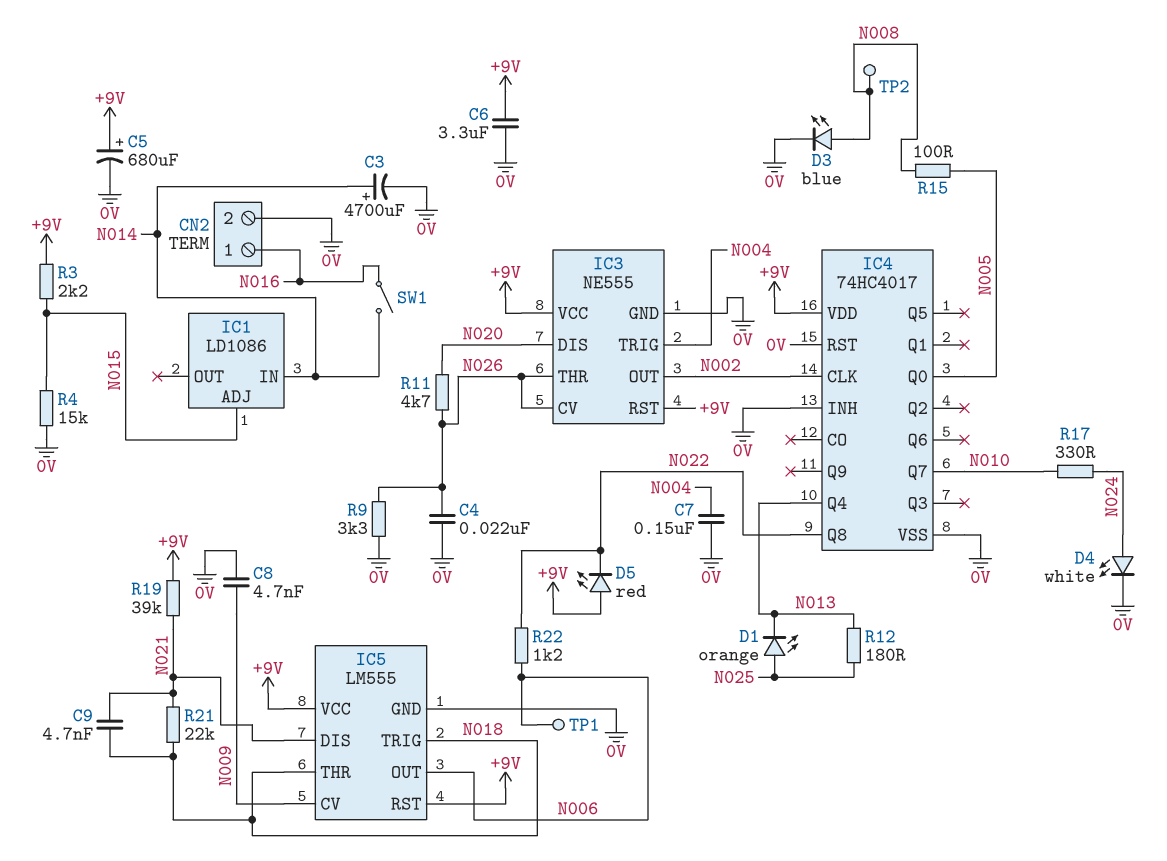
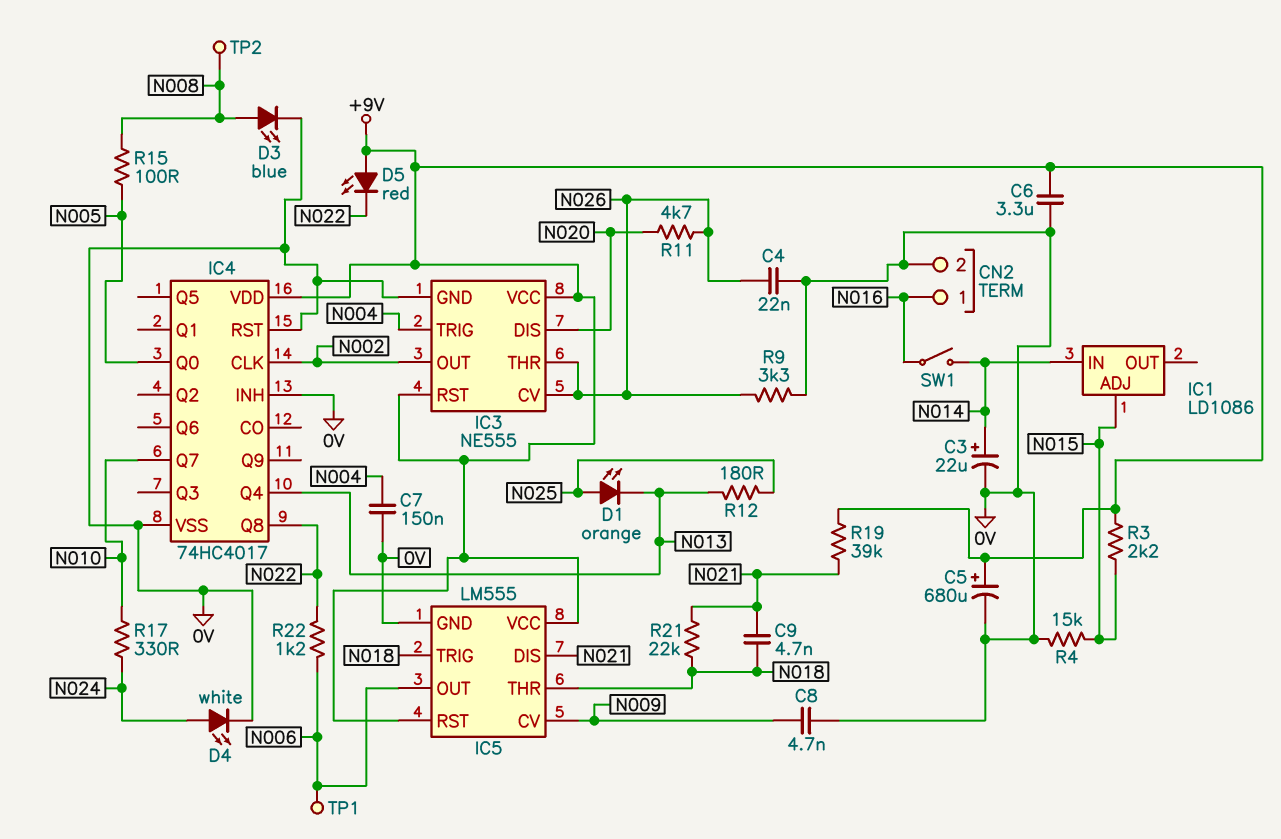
C3: 4700uF (plus N014, minus 0V) -> 22uF (plus N014, minus 0V)

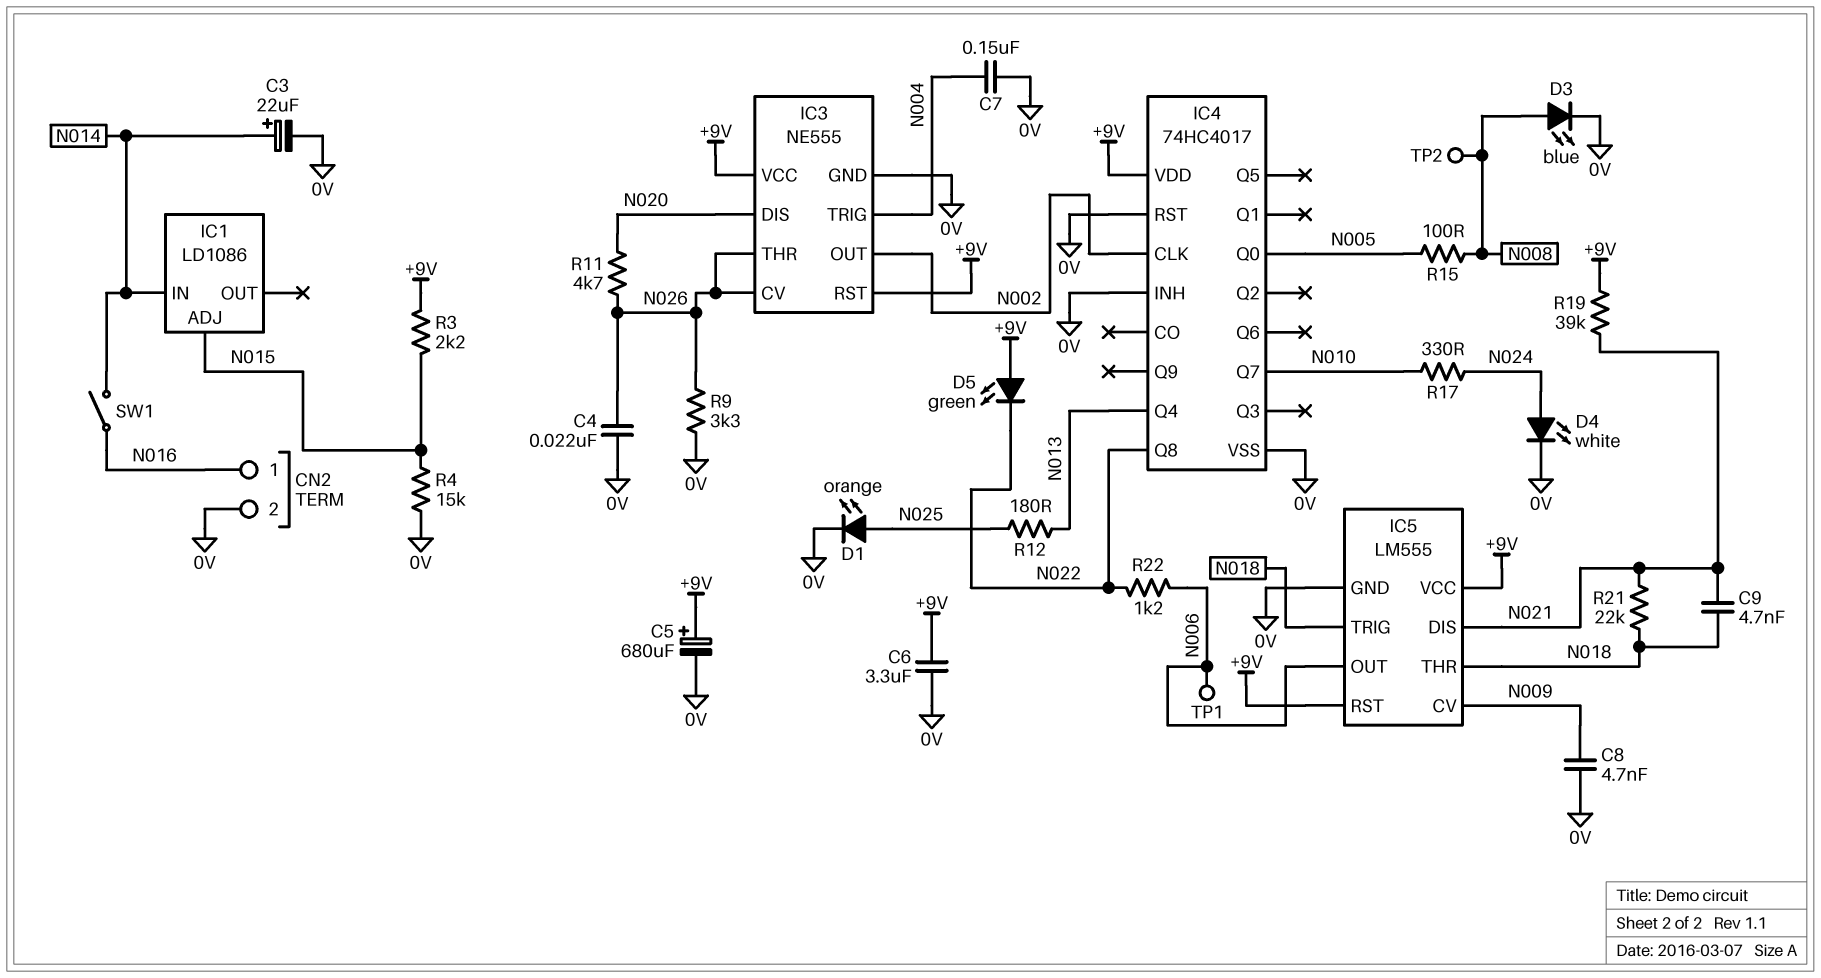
D1: LED orange (A N025, K N013) -> LED orange (A N025, K 0V)
D5: LED red (A +9V, K N022) -> LED green (A +9V, K N022)

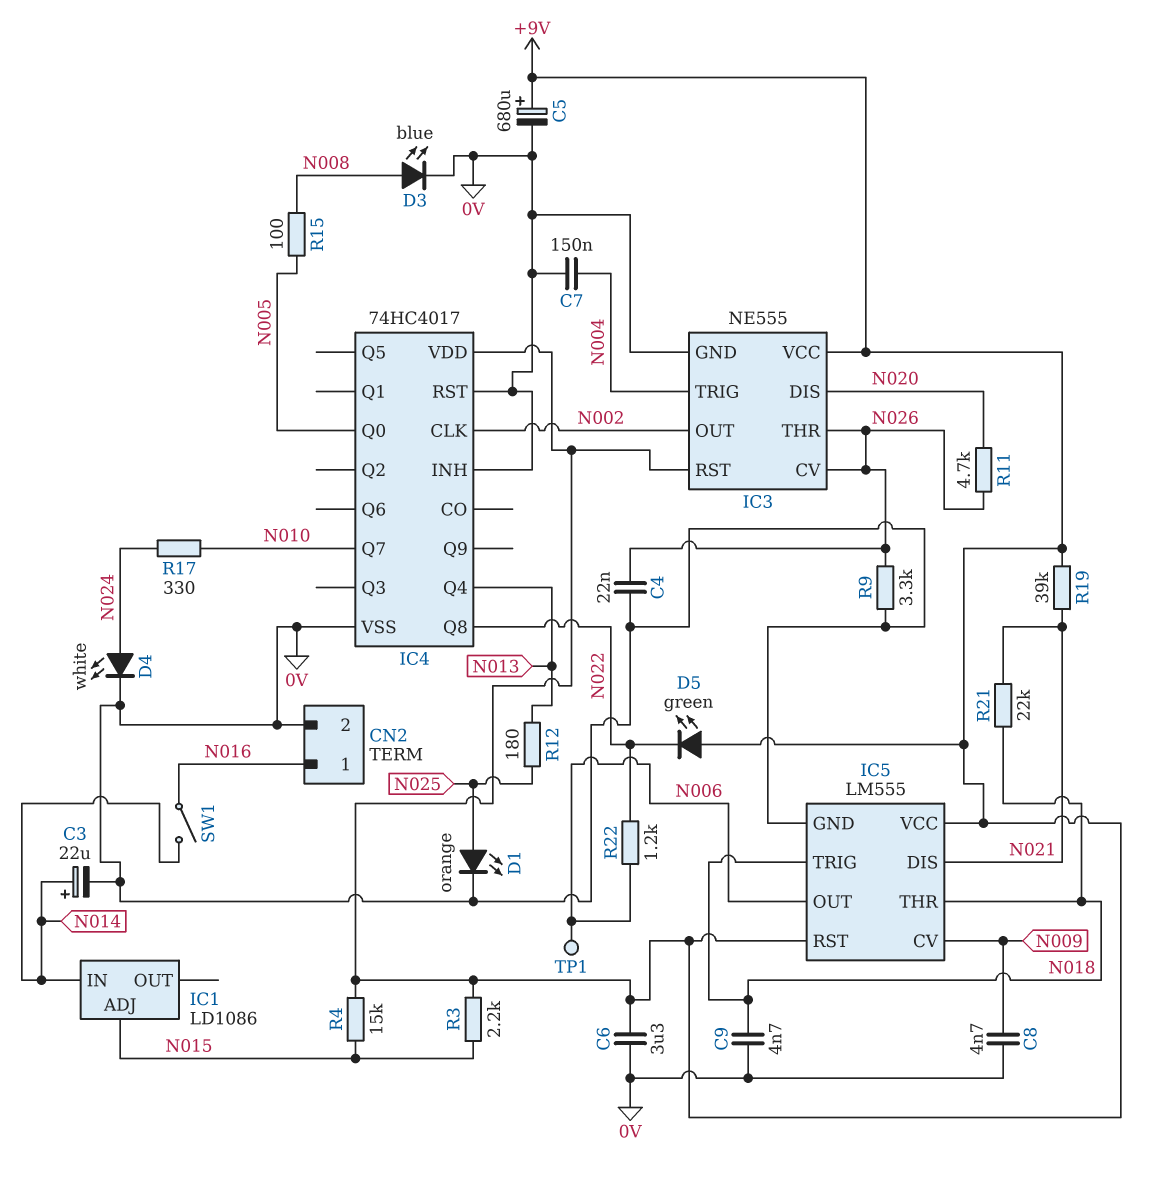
C9: 4.7nF (N018, N021) -> 4.7nF (0V, N018)
R4: 15k (0V, N015) -> 15k (+9V, N015)
TP2: test point (N008) -> none

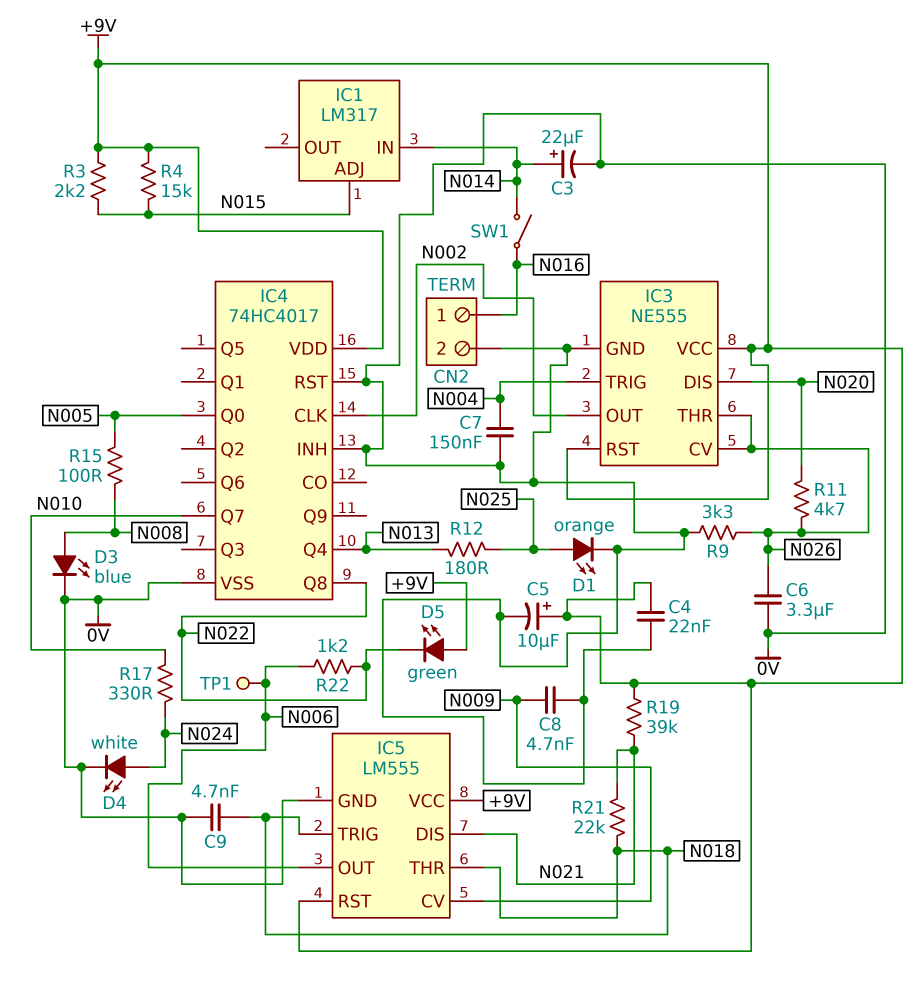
C4: 22nF (0V, N026) -> 22nF (+9V, 0V)
C5: 680uF (plus +9V, minus 0V) -> 10uF (plus +9V, minus 0V)
C6: 3.3uF (+9V, 0V) -> 3.3uF (0V, N026)
IC1: LD1086 -> LM317

